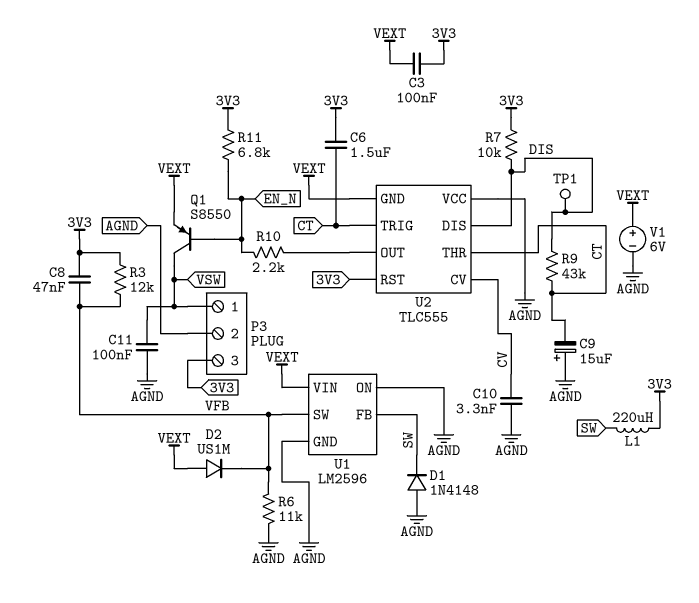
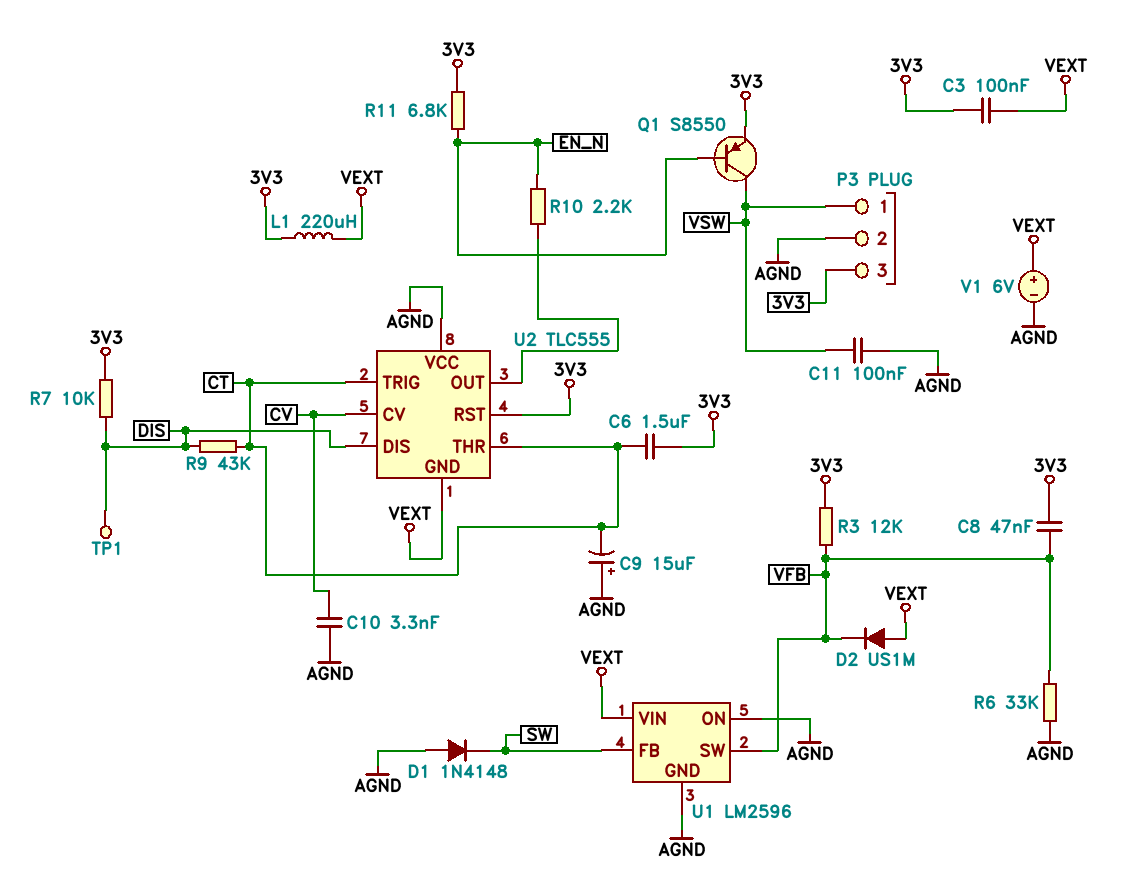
L1: 220uH (3V3, SW) -> 220uH (3V3, VEXT)
Q1: PNP S8550 (B EN_N, C VSW, E VEXT) -> PNP S8550 (B EN_N, C VSW, E 3V3)
R6: 11k (AGND, VFB) -> 33k (AGND, VFB)

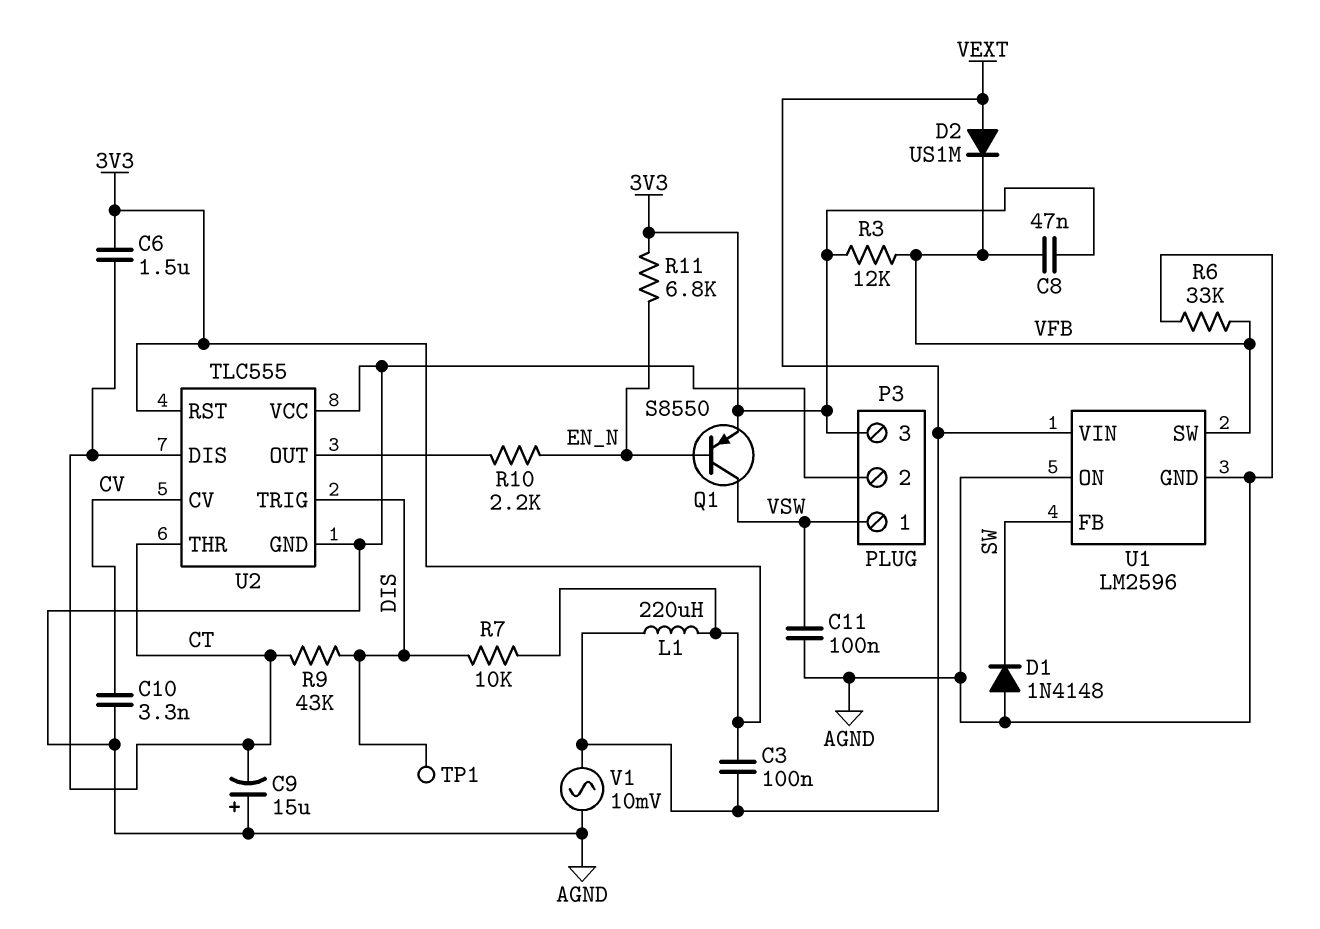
U2 pin DIS: DIS -> CT
U2 pin GND: VEXT -> AGND
U2 pin TRIG: CT -> DIS
V1: 6V (plus VEXT, minus AGND) -> AC 10mV (AGND, VEXT)

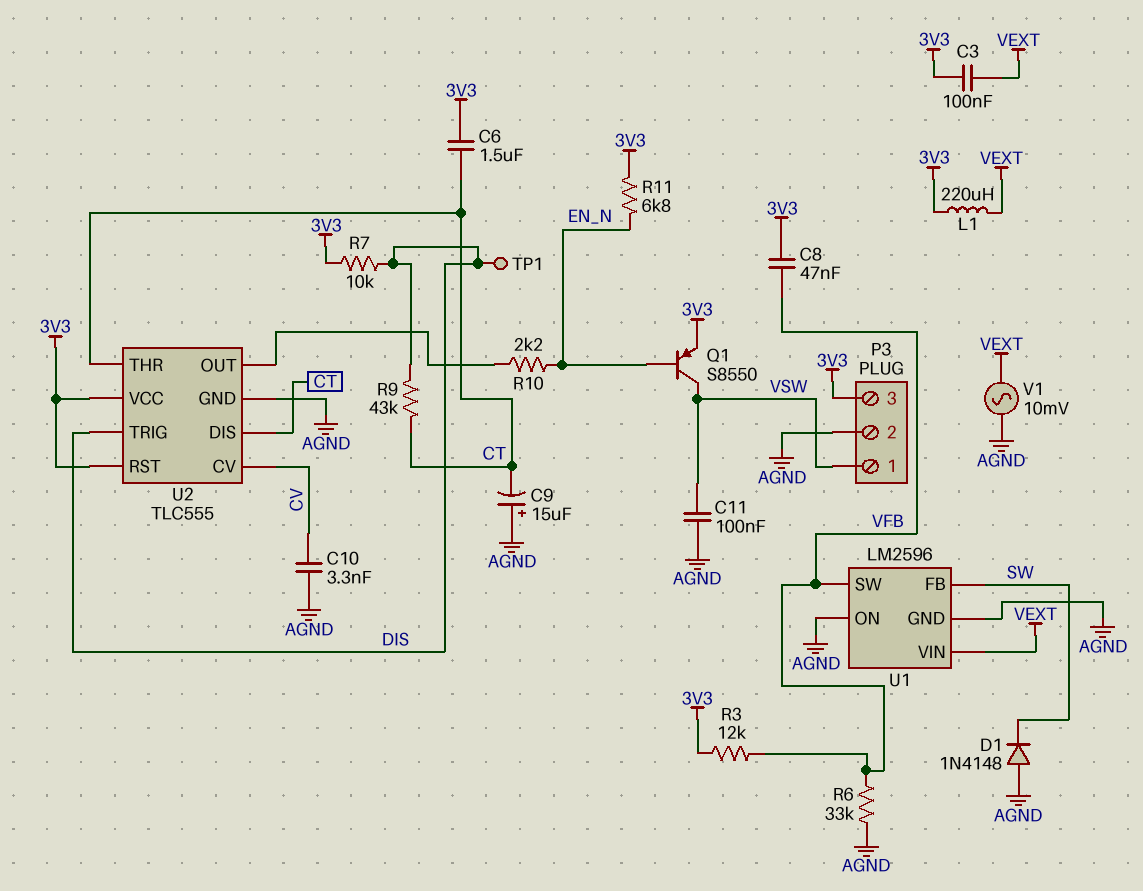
D2: diode US1M (A VEXT, K VFB) -> none
U2 pin VCC: AGND -> 3V3

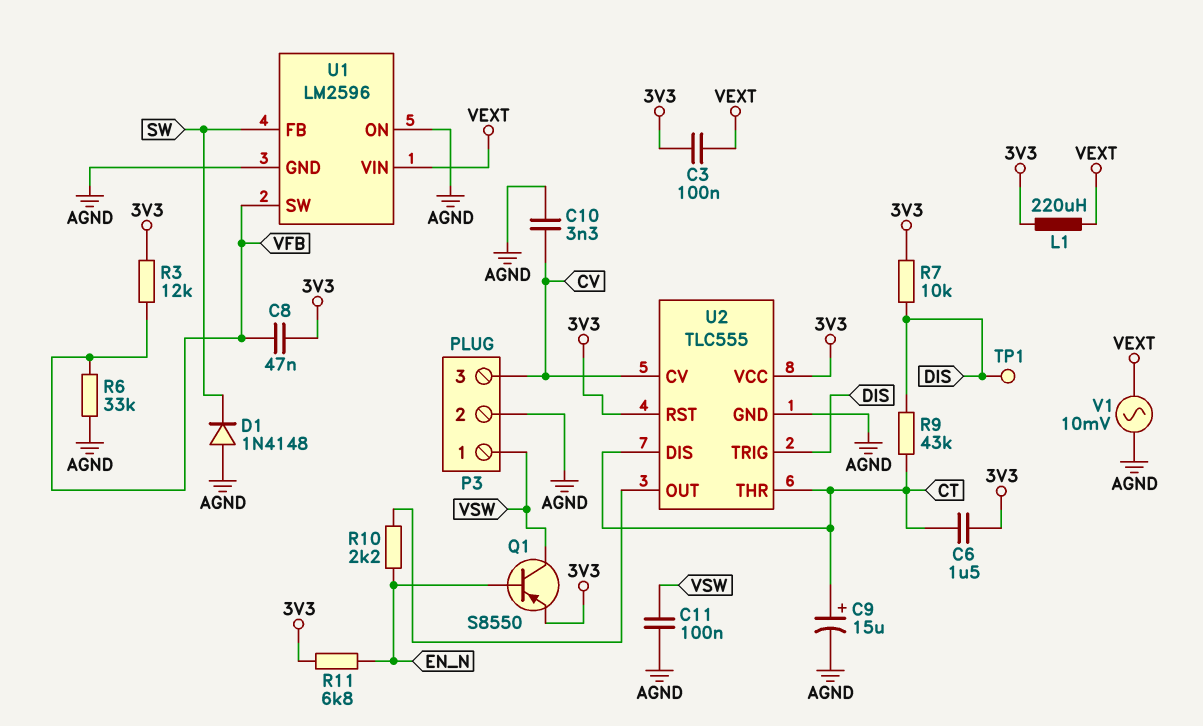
C9: 15uF (plus AGND, minus CT) -> 15uF (plus CT, minus AGND)
P3 pin 3: 3V3 -> CV

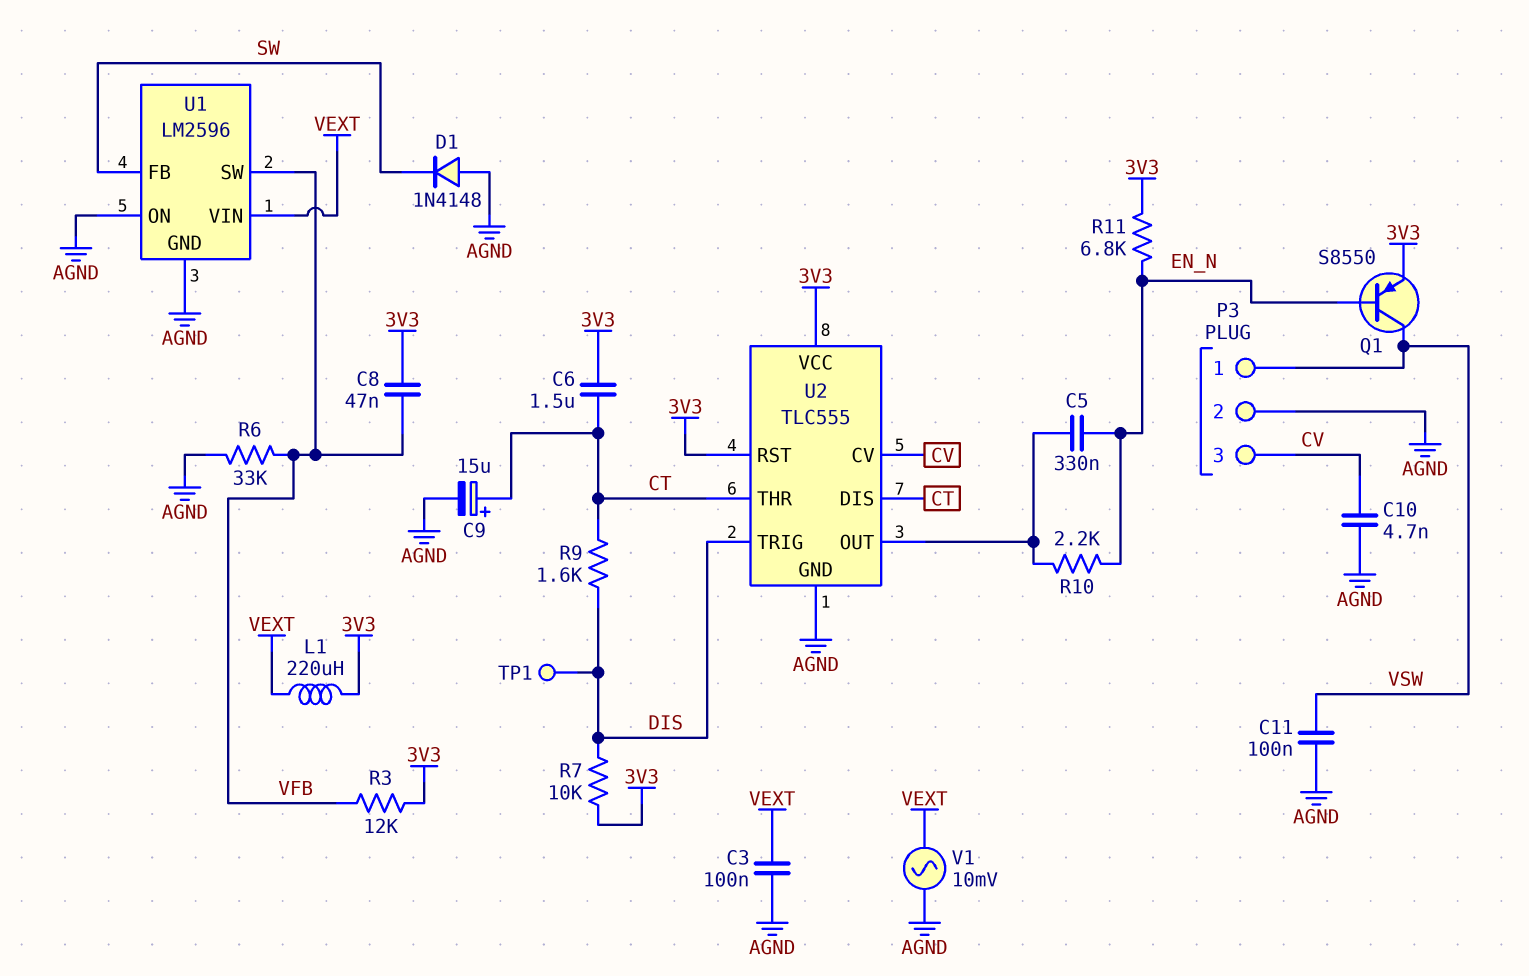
C3: 100nF (3V3, VEXT) -> 100nF (AGND, VEXT)
C5: none -> 330nF (EN_N, U2/OUT)
C10: 3.3nF (AGND, CV) -> 4.7nF (AGND, CV)
R9: 43k (CT, DIS) -> 1.6k (CT, DIS)

